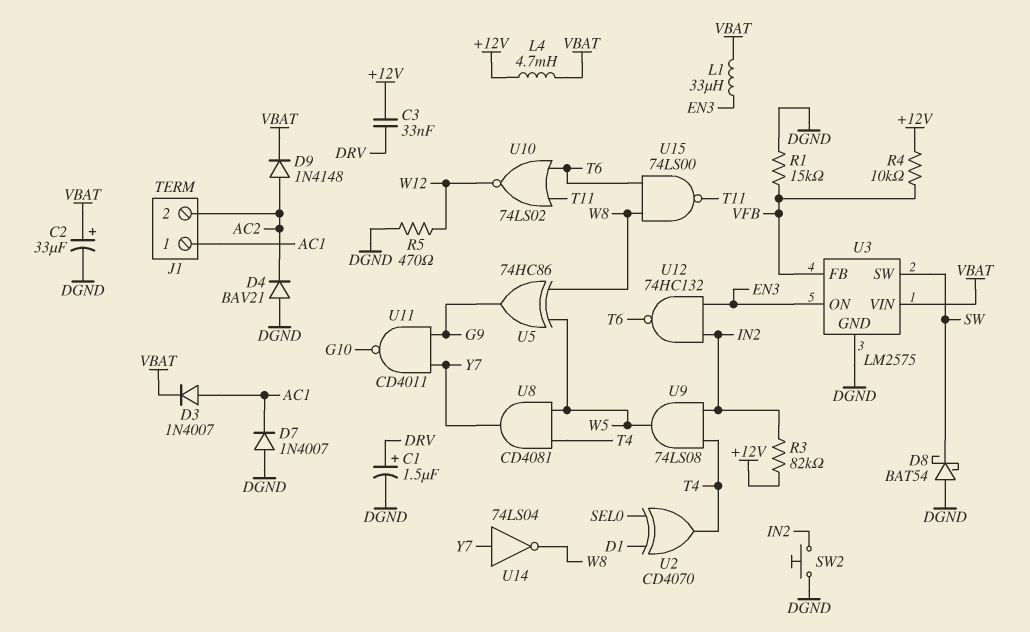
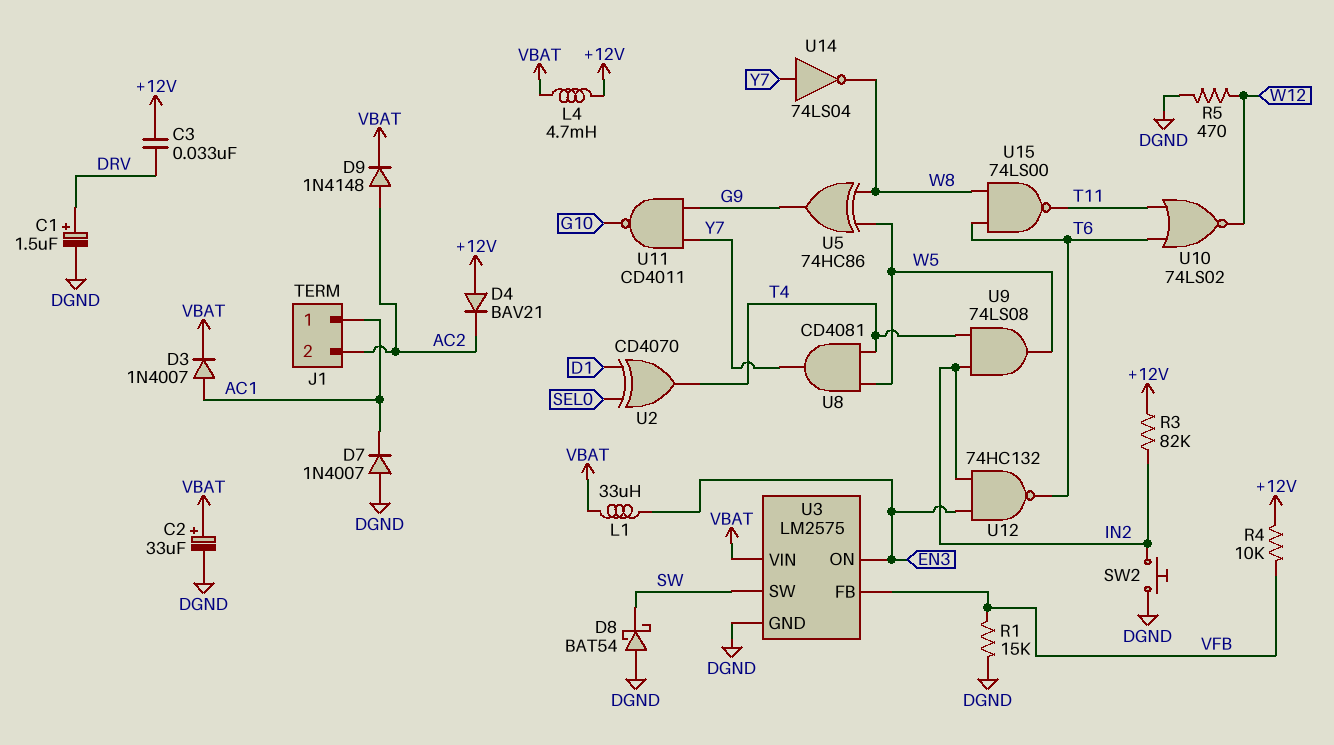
D4: diode BAV21 (A DGND, K AC2) -> diode BAV21 (A +12V, K AC2)

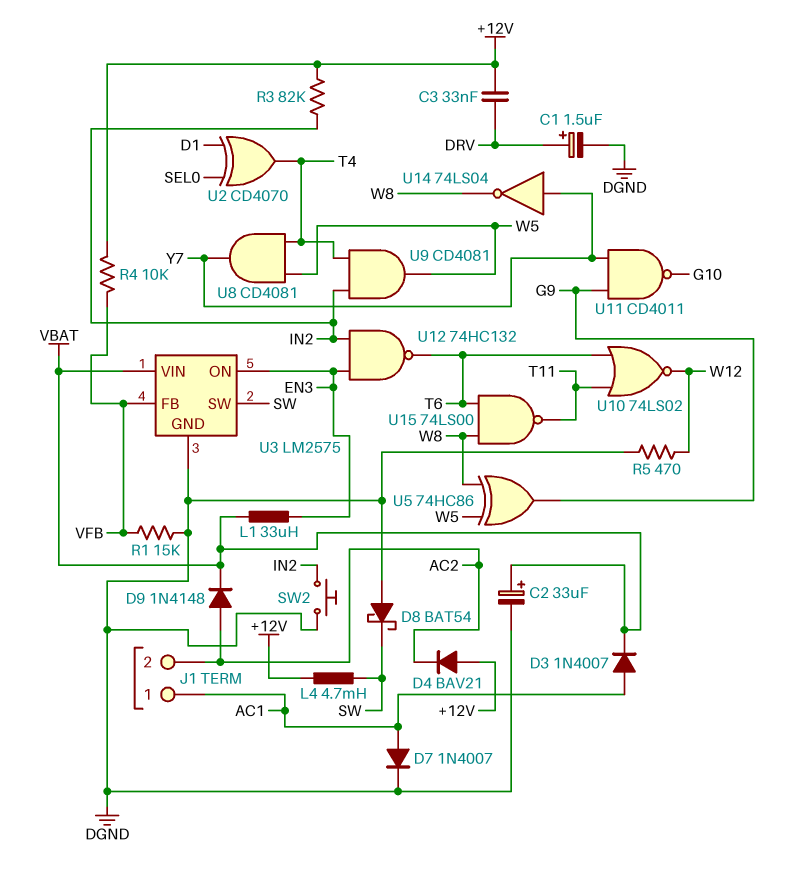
D7: diode 1N4007 (A DGND, K AC1) -> diode 1N4007 (A AC1, K DGND)
L4: 4.7mH (+12V, VBAT) -> 4.7mH (+12V, SW)
U9: AND 74LS08 (in IN2, in T4, out W5) -> AND CD4081 (in IN2, in T4, out W5)

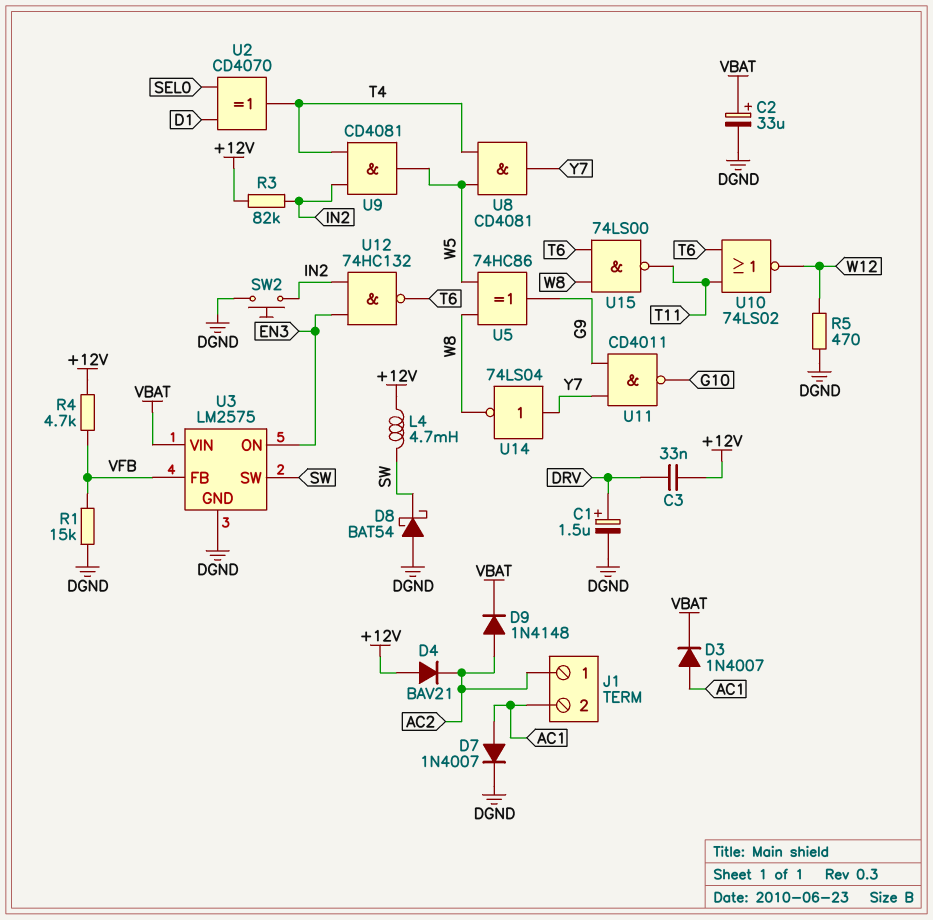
J1 pin 1: AC1 -> AC2
J1 pin 2: AC2 -> AC1
L1: 33uH (EN3, VBAT) -> none
R4: 10k (+12V, VFB) -> 4.7k (+12V, VFB)

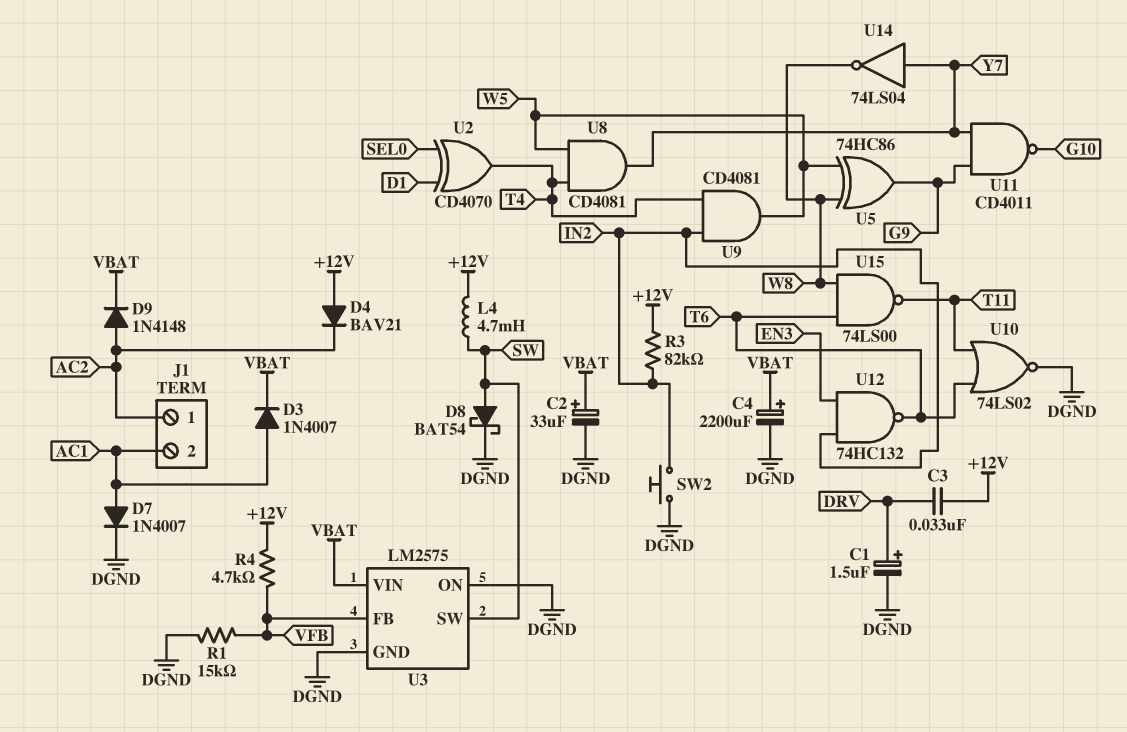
C4: none -> 2200uF (plus VBAT, minus DGND)
D8: schottky BAT54 (A DGND, K SW) -> schottky BAT54 (A SW, K DGND)
R5: 470 (DGND, W12) -> none
U3 pin ON: EN3 -> DGND
U10: NOR 74LS02 (in T6, in T11, out W12) -> NOR 74LS02 (in T6, in T11, out DGND)

